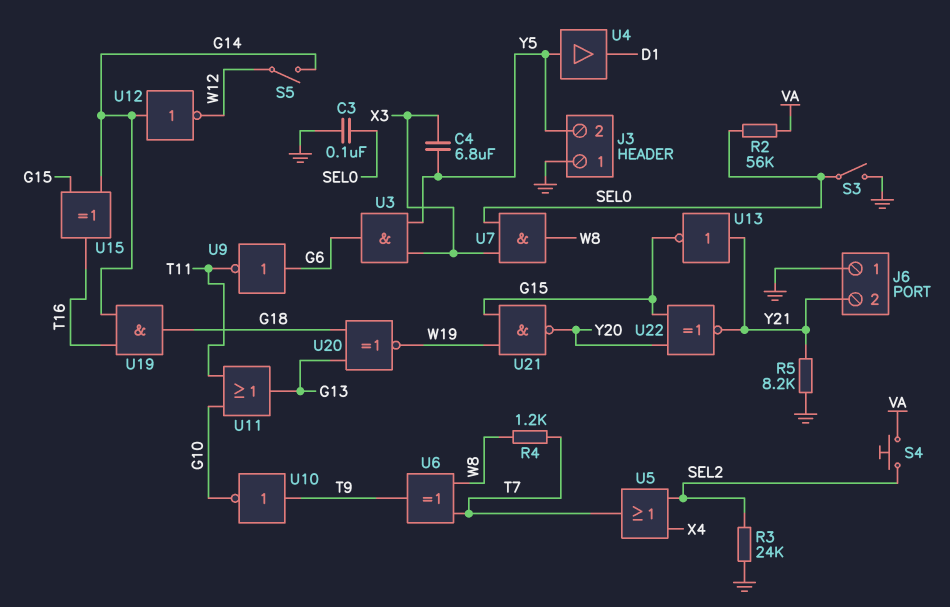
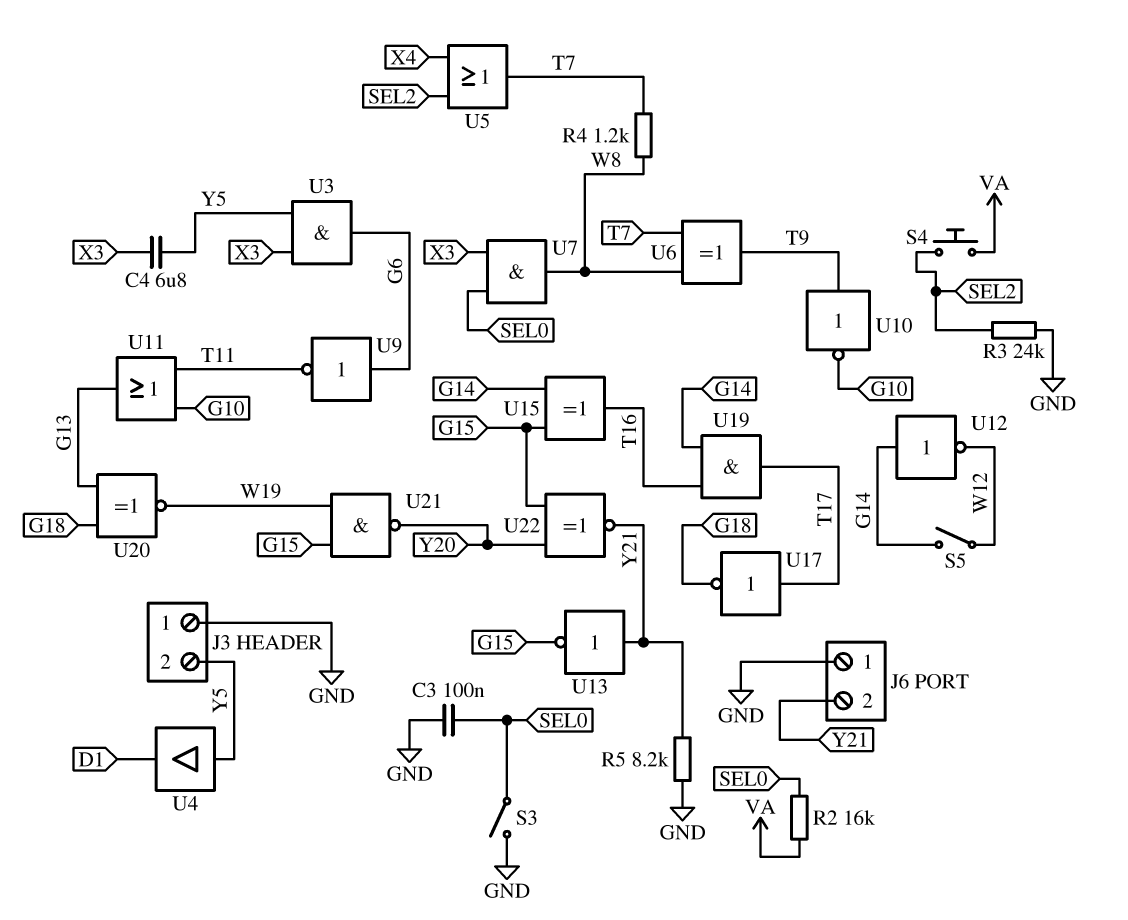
R2: 56k (SEL0, VA) -> 16k (SEL0, VA)
U17: none -> NOT (in T17, out G18)
U19: AND (in G14, in T16, out G18) -> AND (in G14, in T16, out T17)

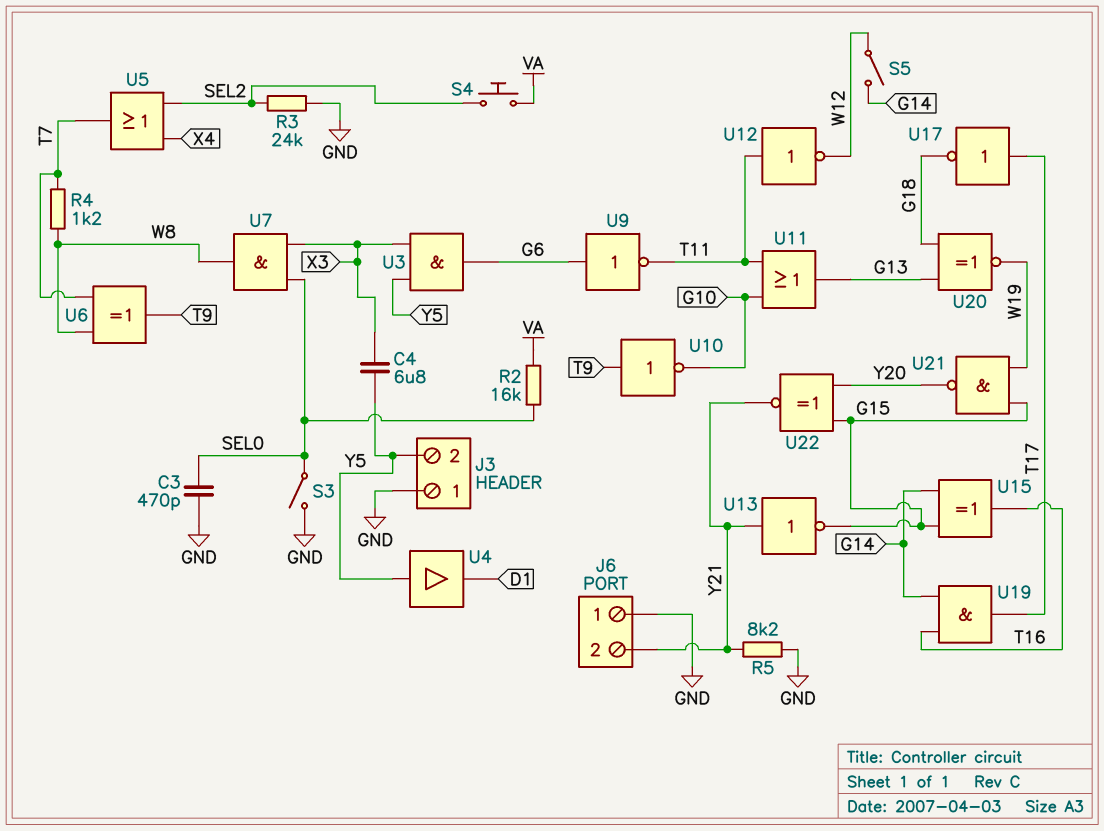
C3: 100nF (GND, SEL0) -> 470pF (GND, SEL0)
U12: NOT (in G14, out W12) -> NOT (in T11, out W12)

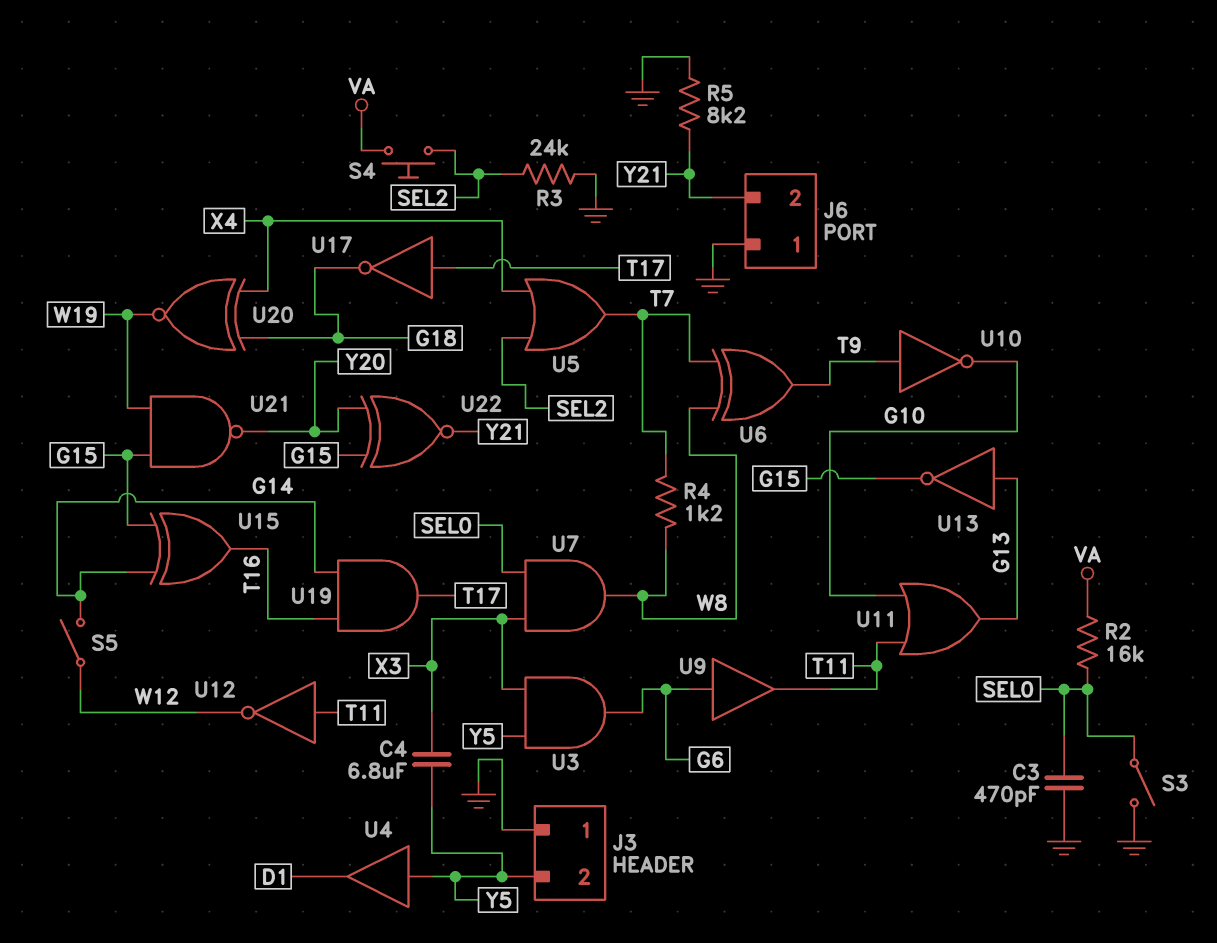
U9: NOT (in G6, out T11) -> buffer (in G6, out T11)
U13: NOT (in Y21, out G15) -> NOT (in G13, out G15)
U20: XNOR (in G13, in G18, out W19) -> XNOR (in G18, in X4, out W19)

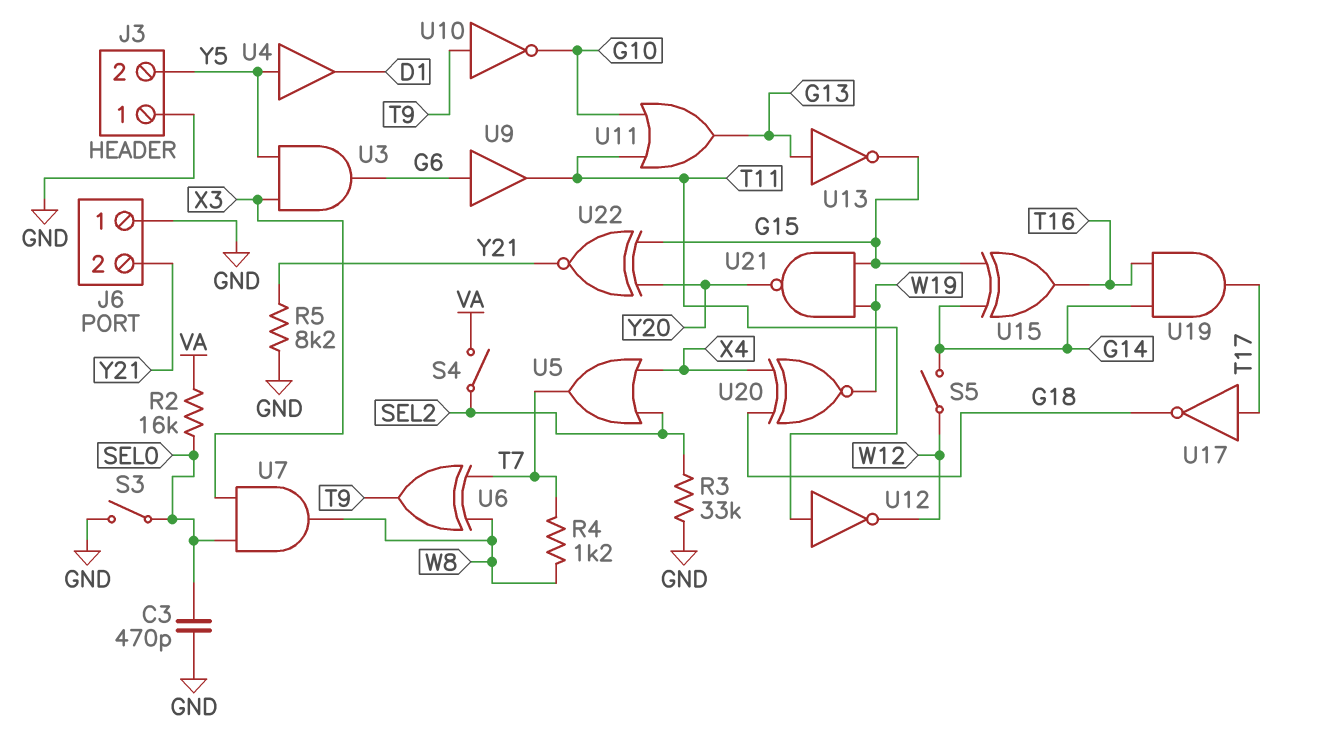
C4: 6.8uF (X3, Y5) -> none
R3: 24k (GND, SEL2) -> 33k (GND, SEL2)
S4: button (SEL2, VA) -> switch (SEL2, VA)

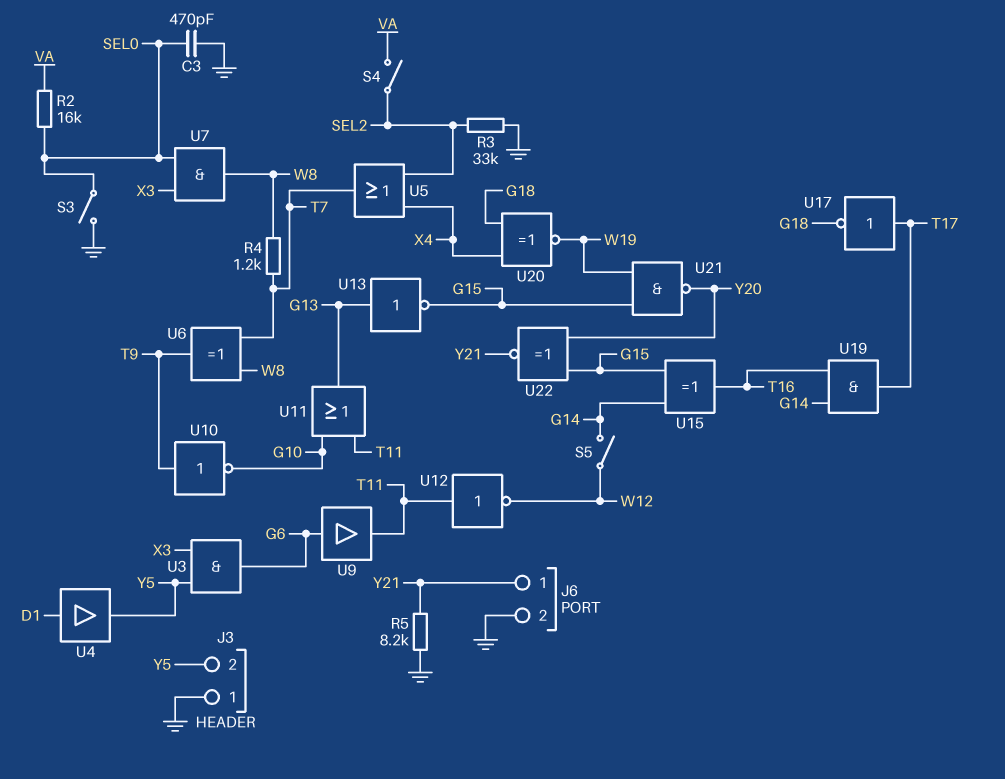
J6 pin 1: GND -> Y21
J6 pin 2: Y21 -> GND
U4: buffer (in Y5, out D1) -> buffer (in D1, out Y5)

